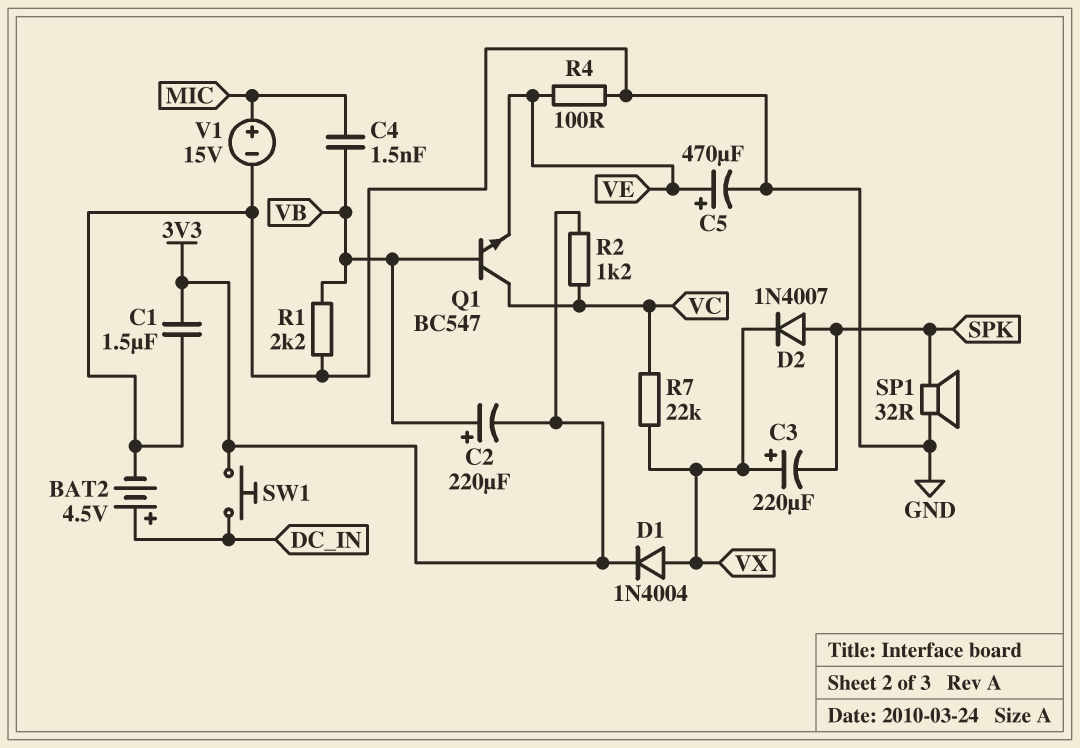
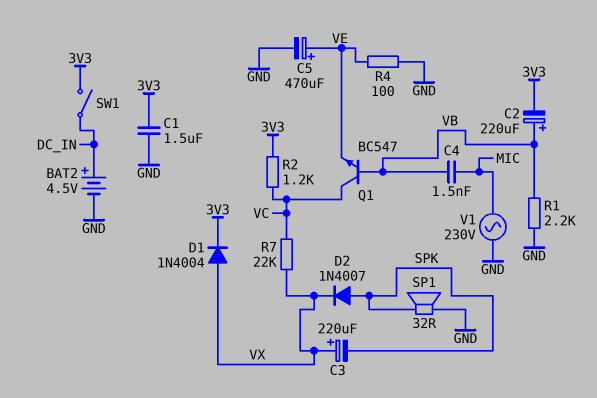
SW1: button (3V3, DC_IN) -> switch (3V3, DC_IN)
V1: 15V (plus MIC, minus GND) -> AC 230V (GND, MIC)

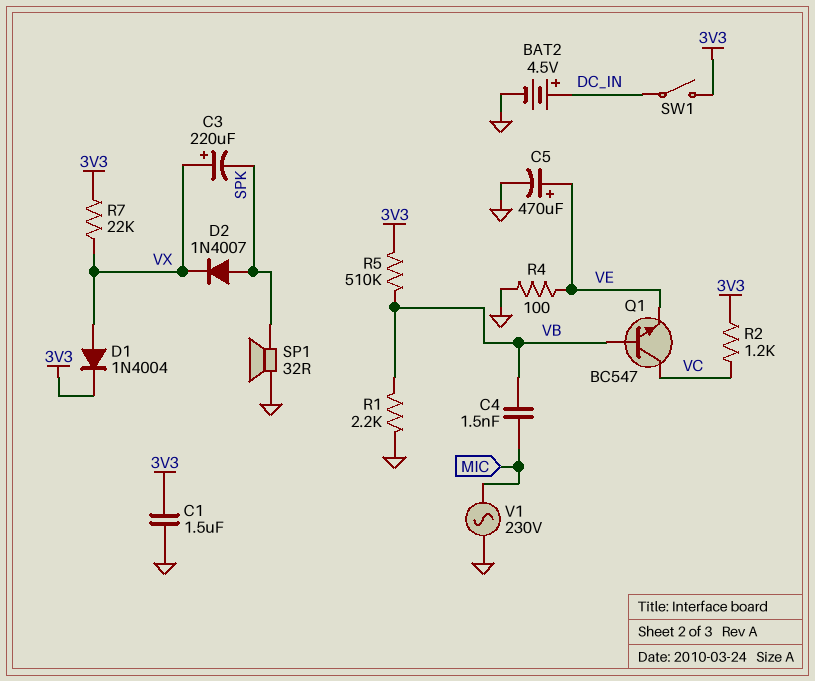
C2: 220uF (plus VB, minus 3V3) -> none
R5: none -> 510k (3V3, VB)
R7: 22k (VC, VX) -> 22k (3V3, VX)

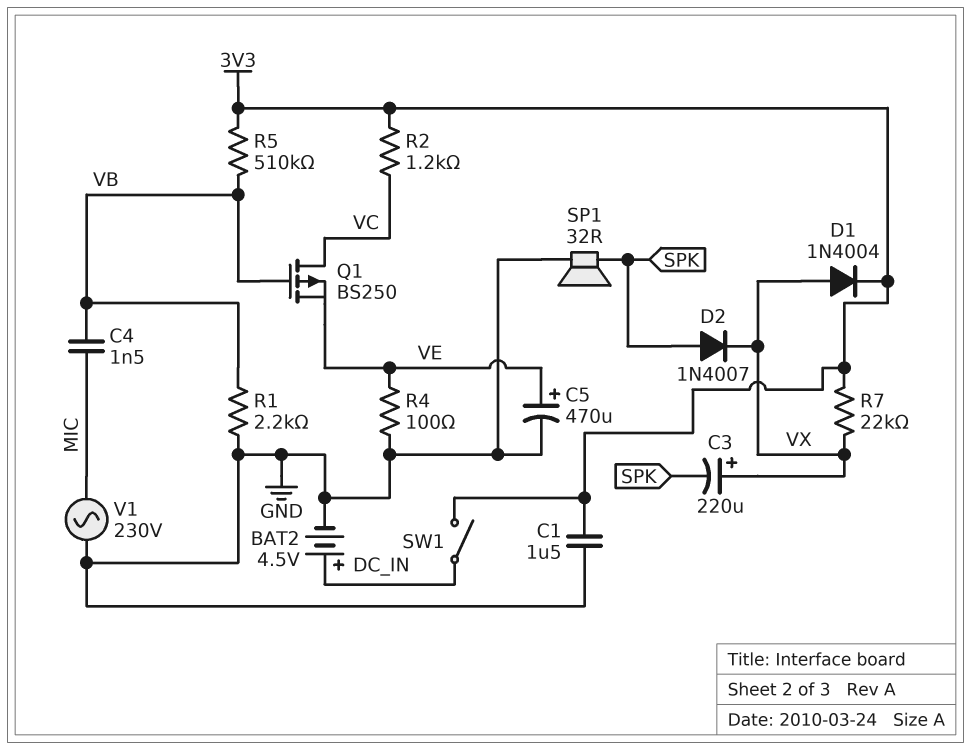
Q1: NPN BC547 (B VB, C VC, E VE) -> PMOS BS250 (G VB, D VC, S VE)

